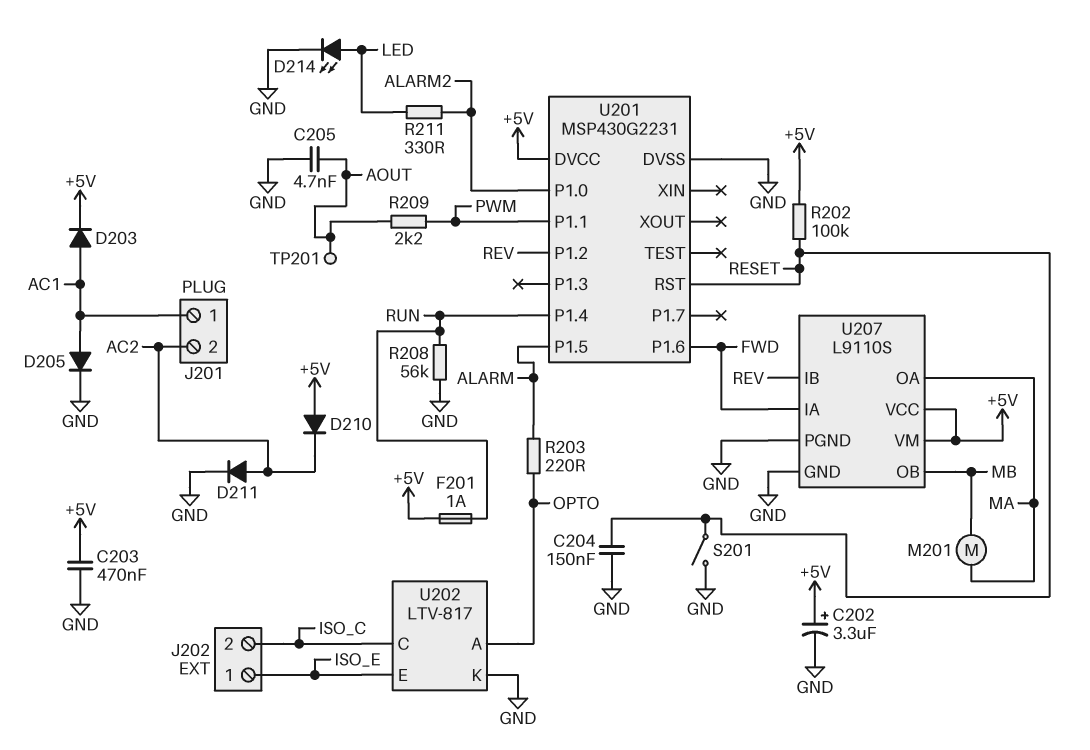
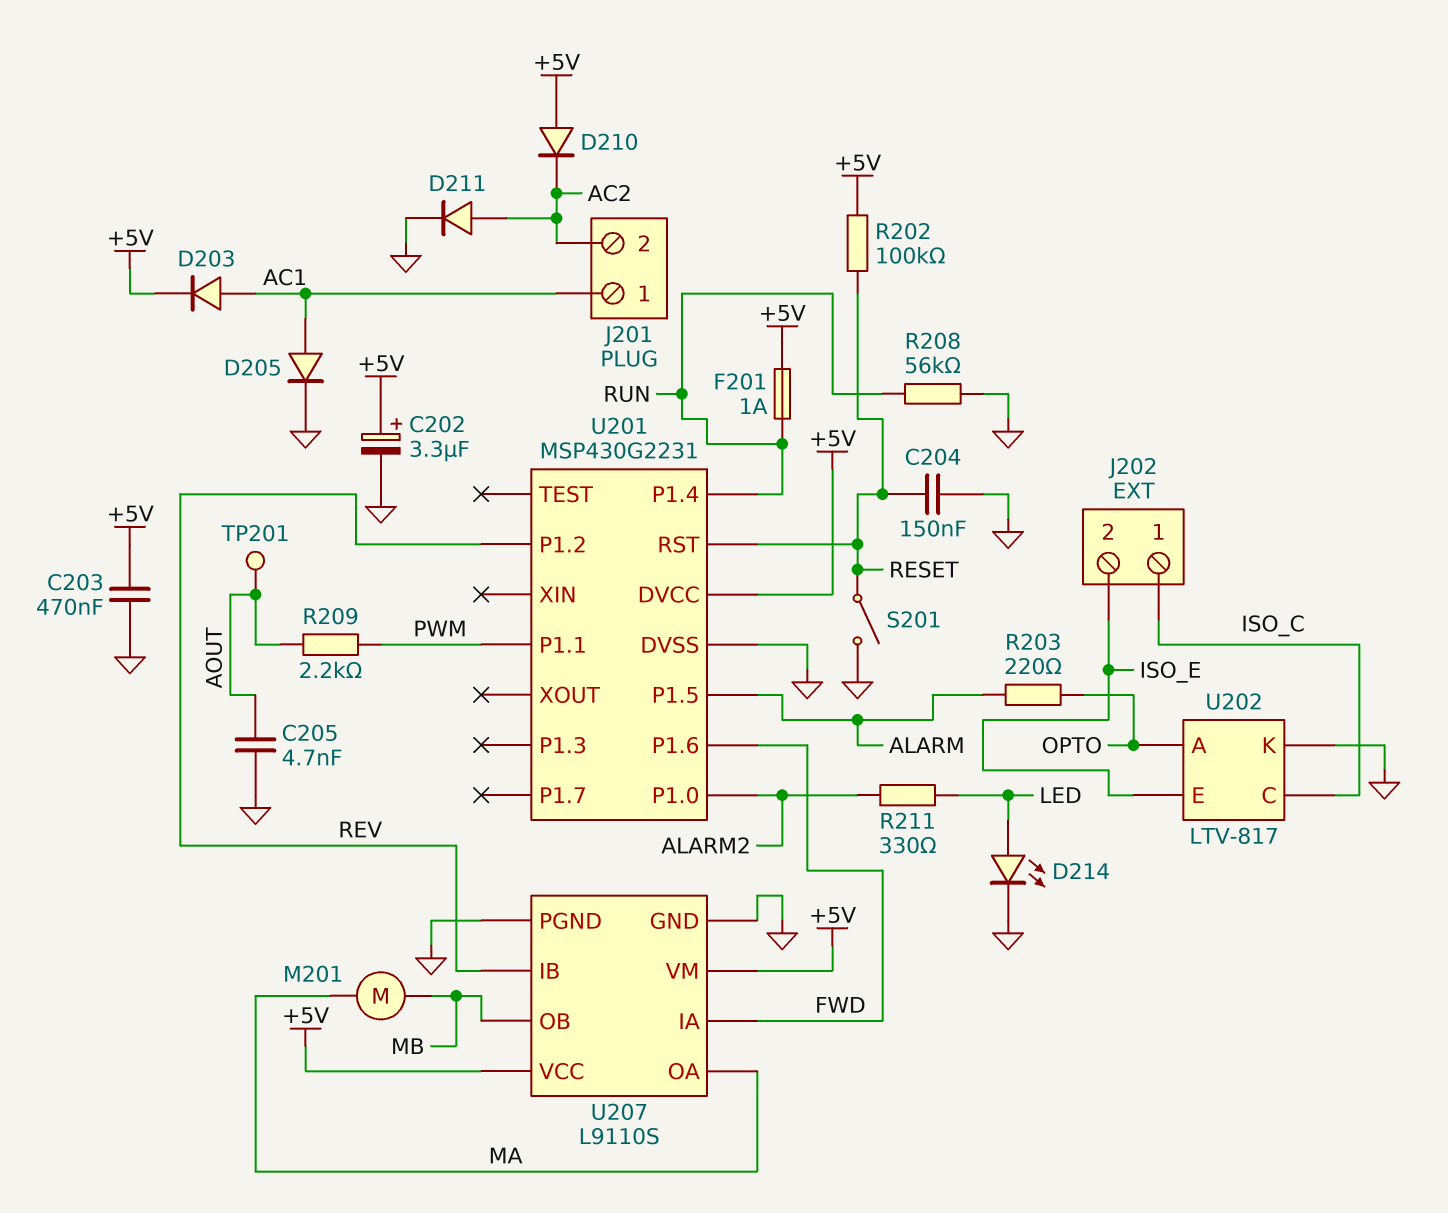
J202 pin 1: ISO_E -> ISO_C
J202 pin 2: ISO_C -> ISO_E

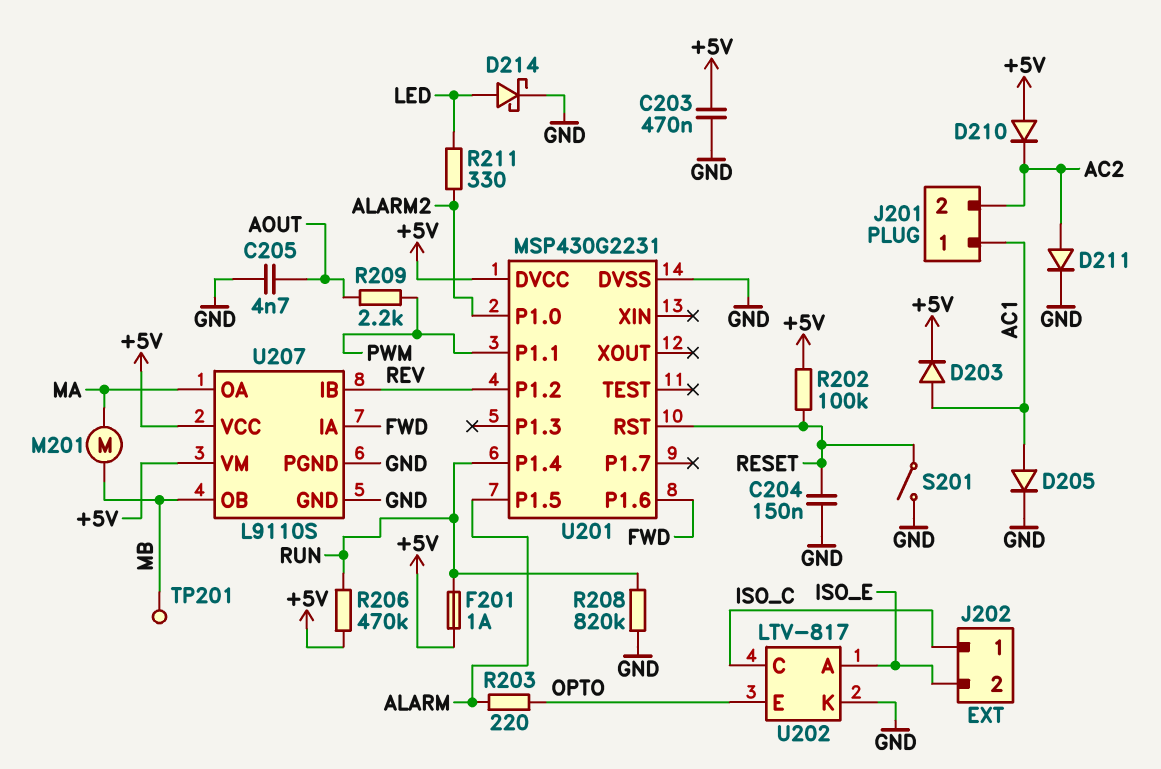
C202: 3.3uF (plus +5V, minus GND) -> none
D214: LED (A LED, K GND) -> schottky (A LED, K GND)
R206: none -> 470k (+5V, RUN)
R208: 56k (GND, RUN) -> 820k (GND, RUN)
TP201: test point (AOUT) -> test point (MB)
U202 pin A: OPTO -> ISO_E
U202 pin E: ISO_E -> OPTO

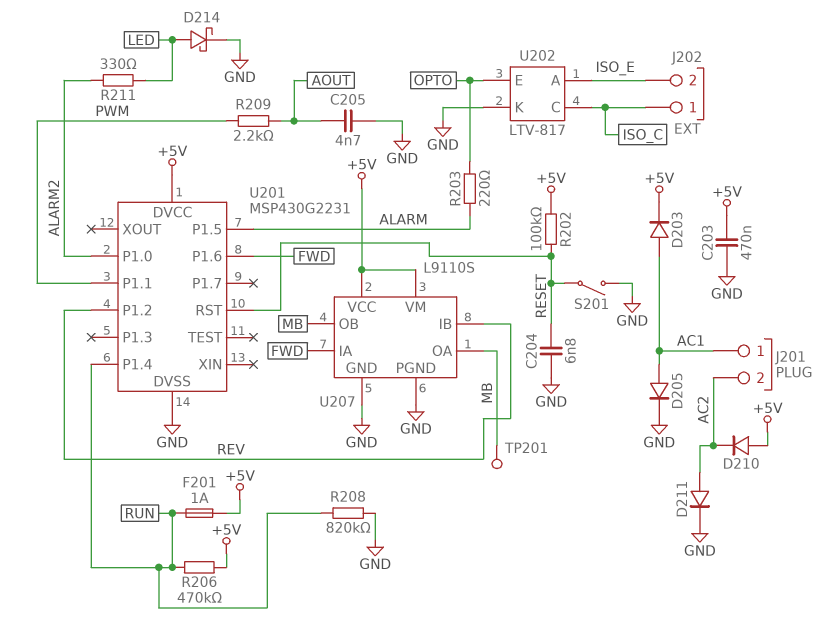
C204: 150nF (GND, RESET) -> 6.8nF (GND, RESET)
M201: motor (MA, MB) -> none
U207 pin OA: MA -> MB

